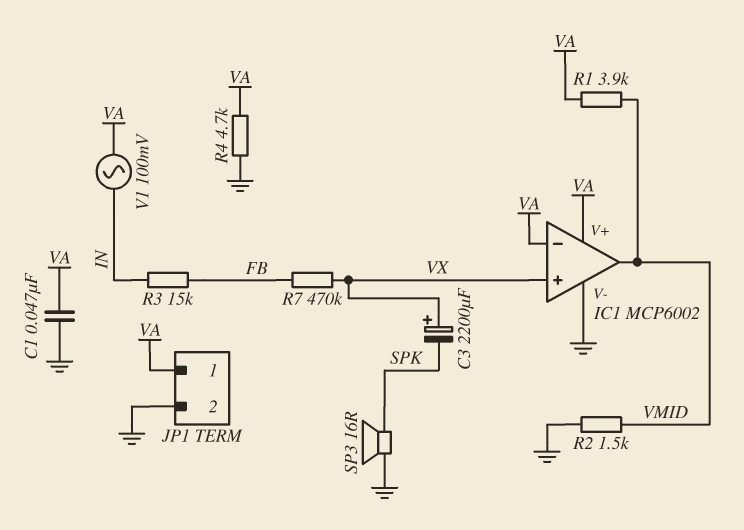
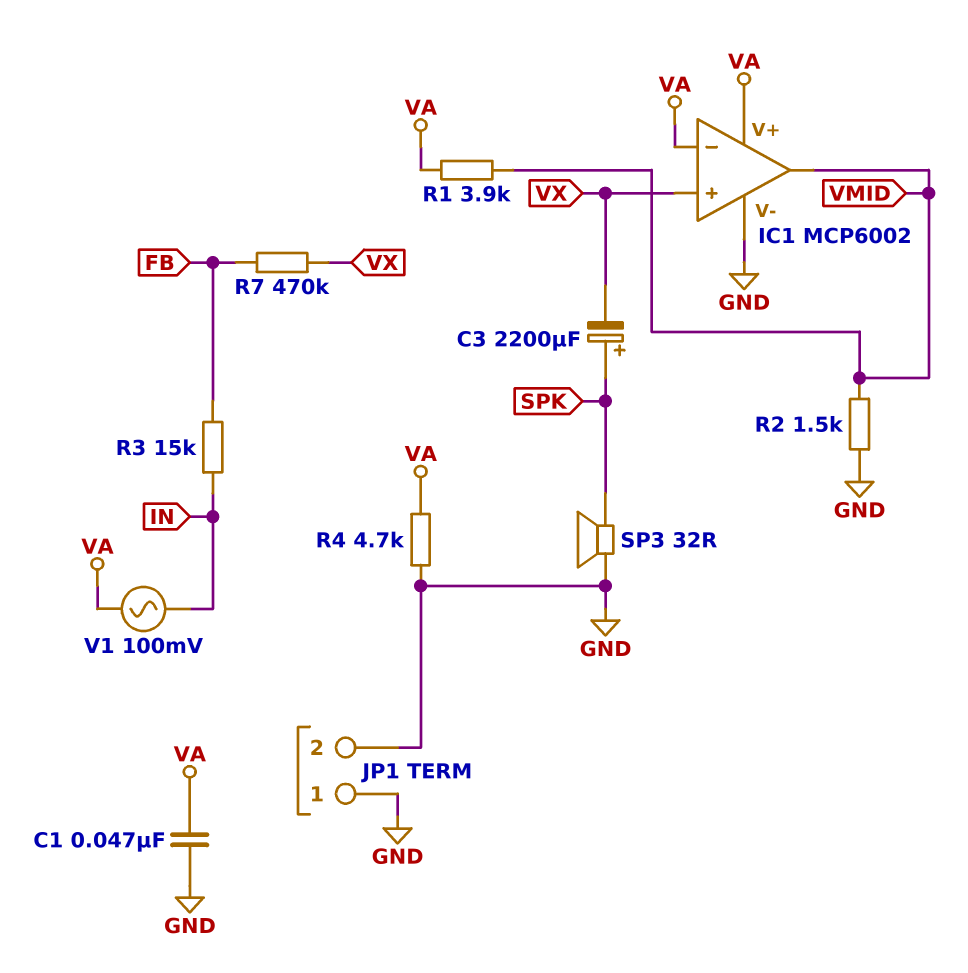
C3: 2200uF (plus VX, minus SPK) -> 2200uF (plus SPK, minus VX)
JP1 pin 1: VA -> GND
SP3: speaker 16R (GND, SPK) -> speaker 32R (GND, SPK)

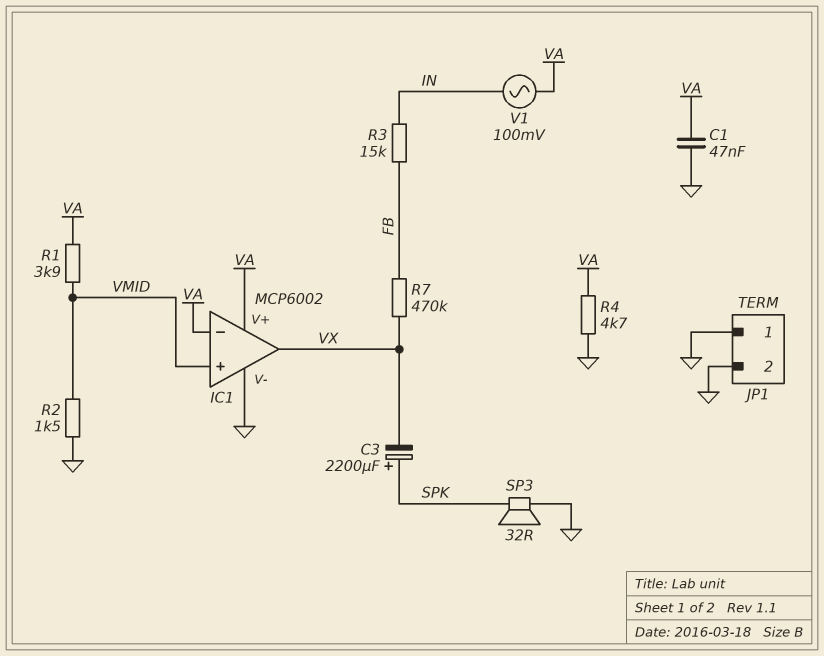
IC1 pin in+: VX -> VMID
IC1 pin out: VMID -> VX

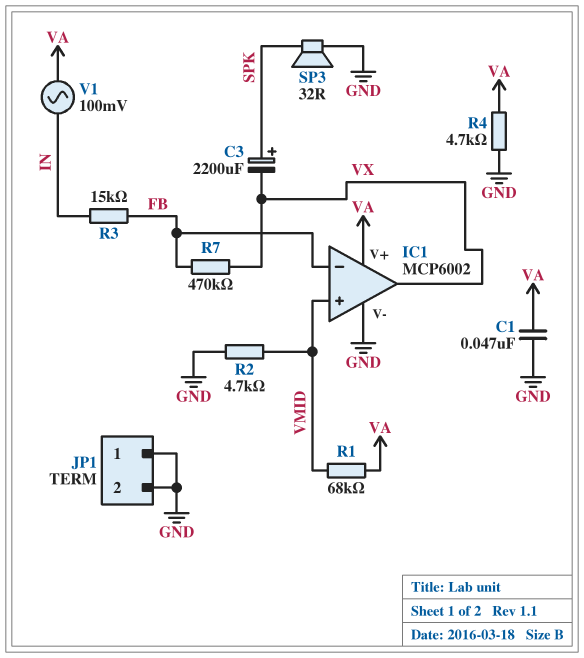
IC1 pin in-: VA -> FB
R1: 3.9k (VA, VMID) -> 68k (VA, VMID)
R2: 1.5k (GND, VMID) -> 4.7k (GND, VMID)

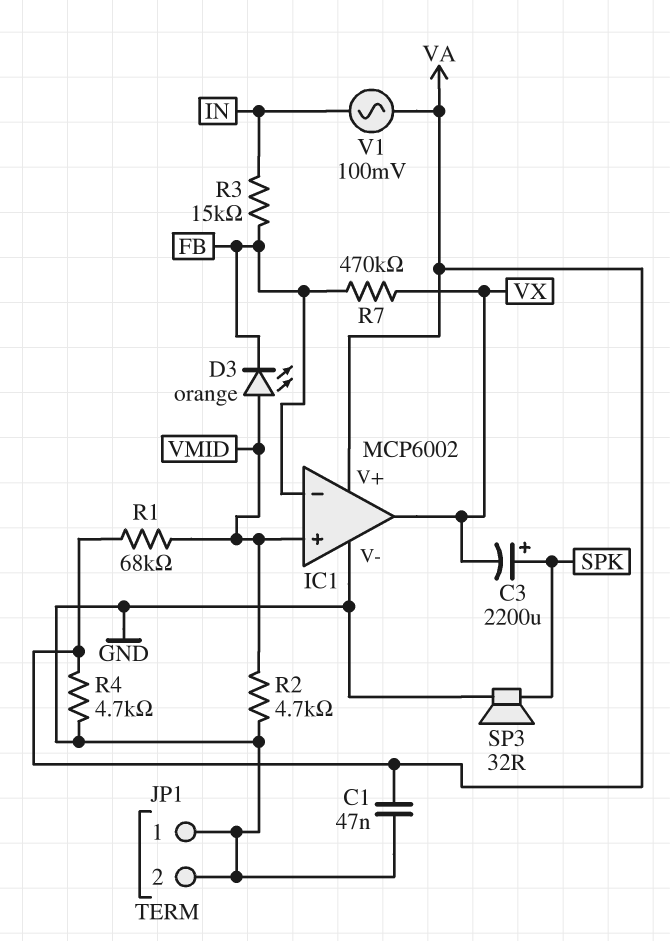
D3: none -> LED orange (A VMID, K FB)

